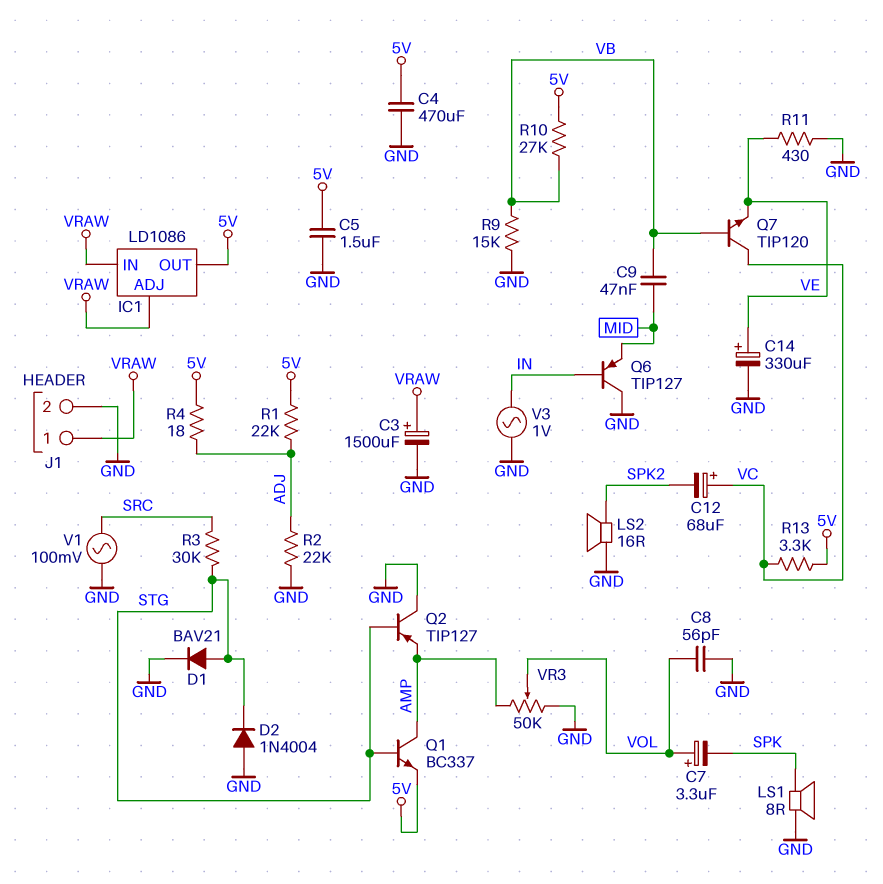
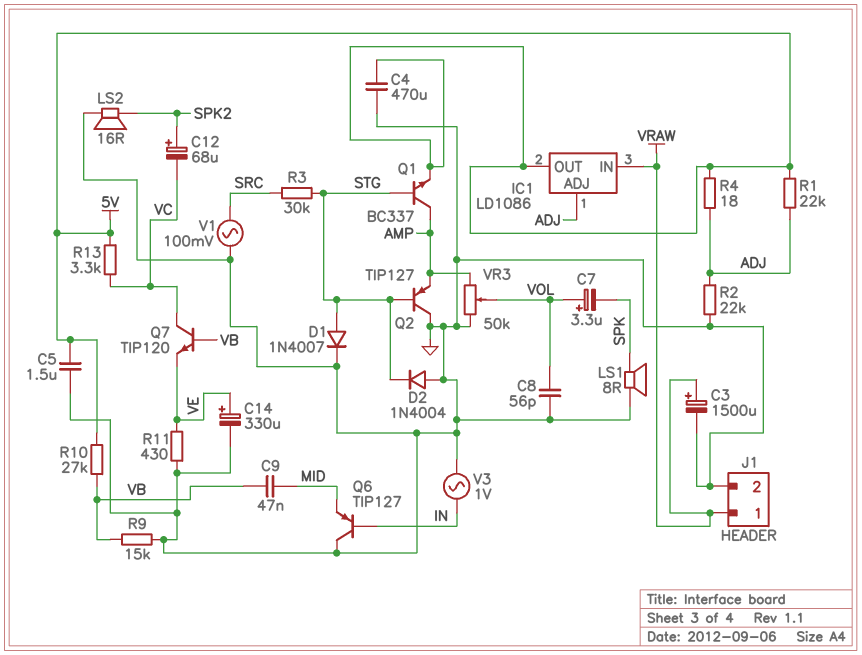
C12: 68uF (plus VC, minus SPK2) -> 68uF (plus SPK2, minus VC)
D1: diode BAV21 (A STG, K GND) -> diode 1N4007 (A STG, K GND)
IC1 pin ADJ: VRAW -> ADJ

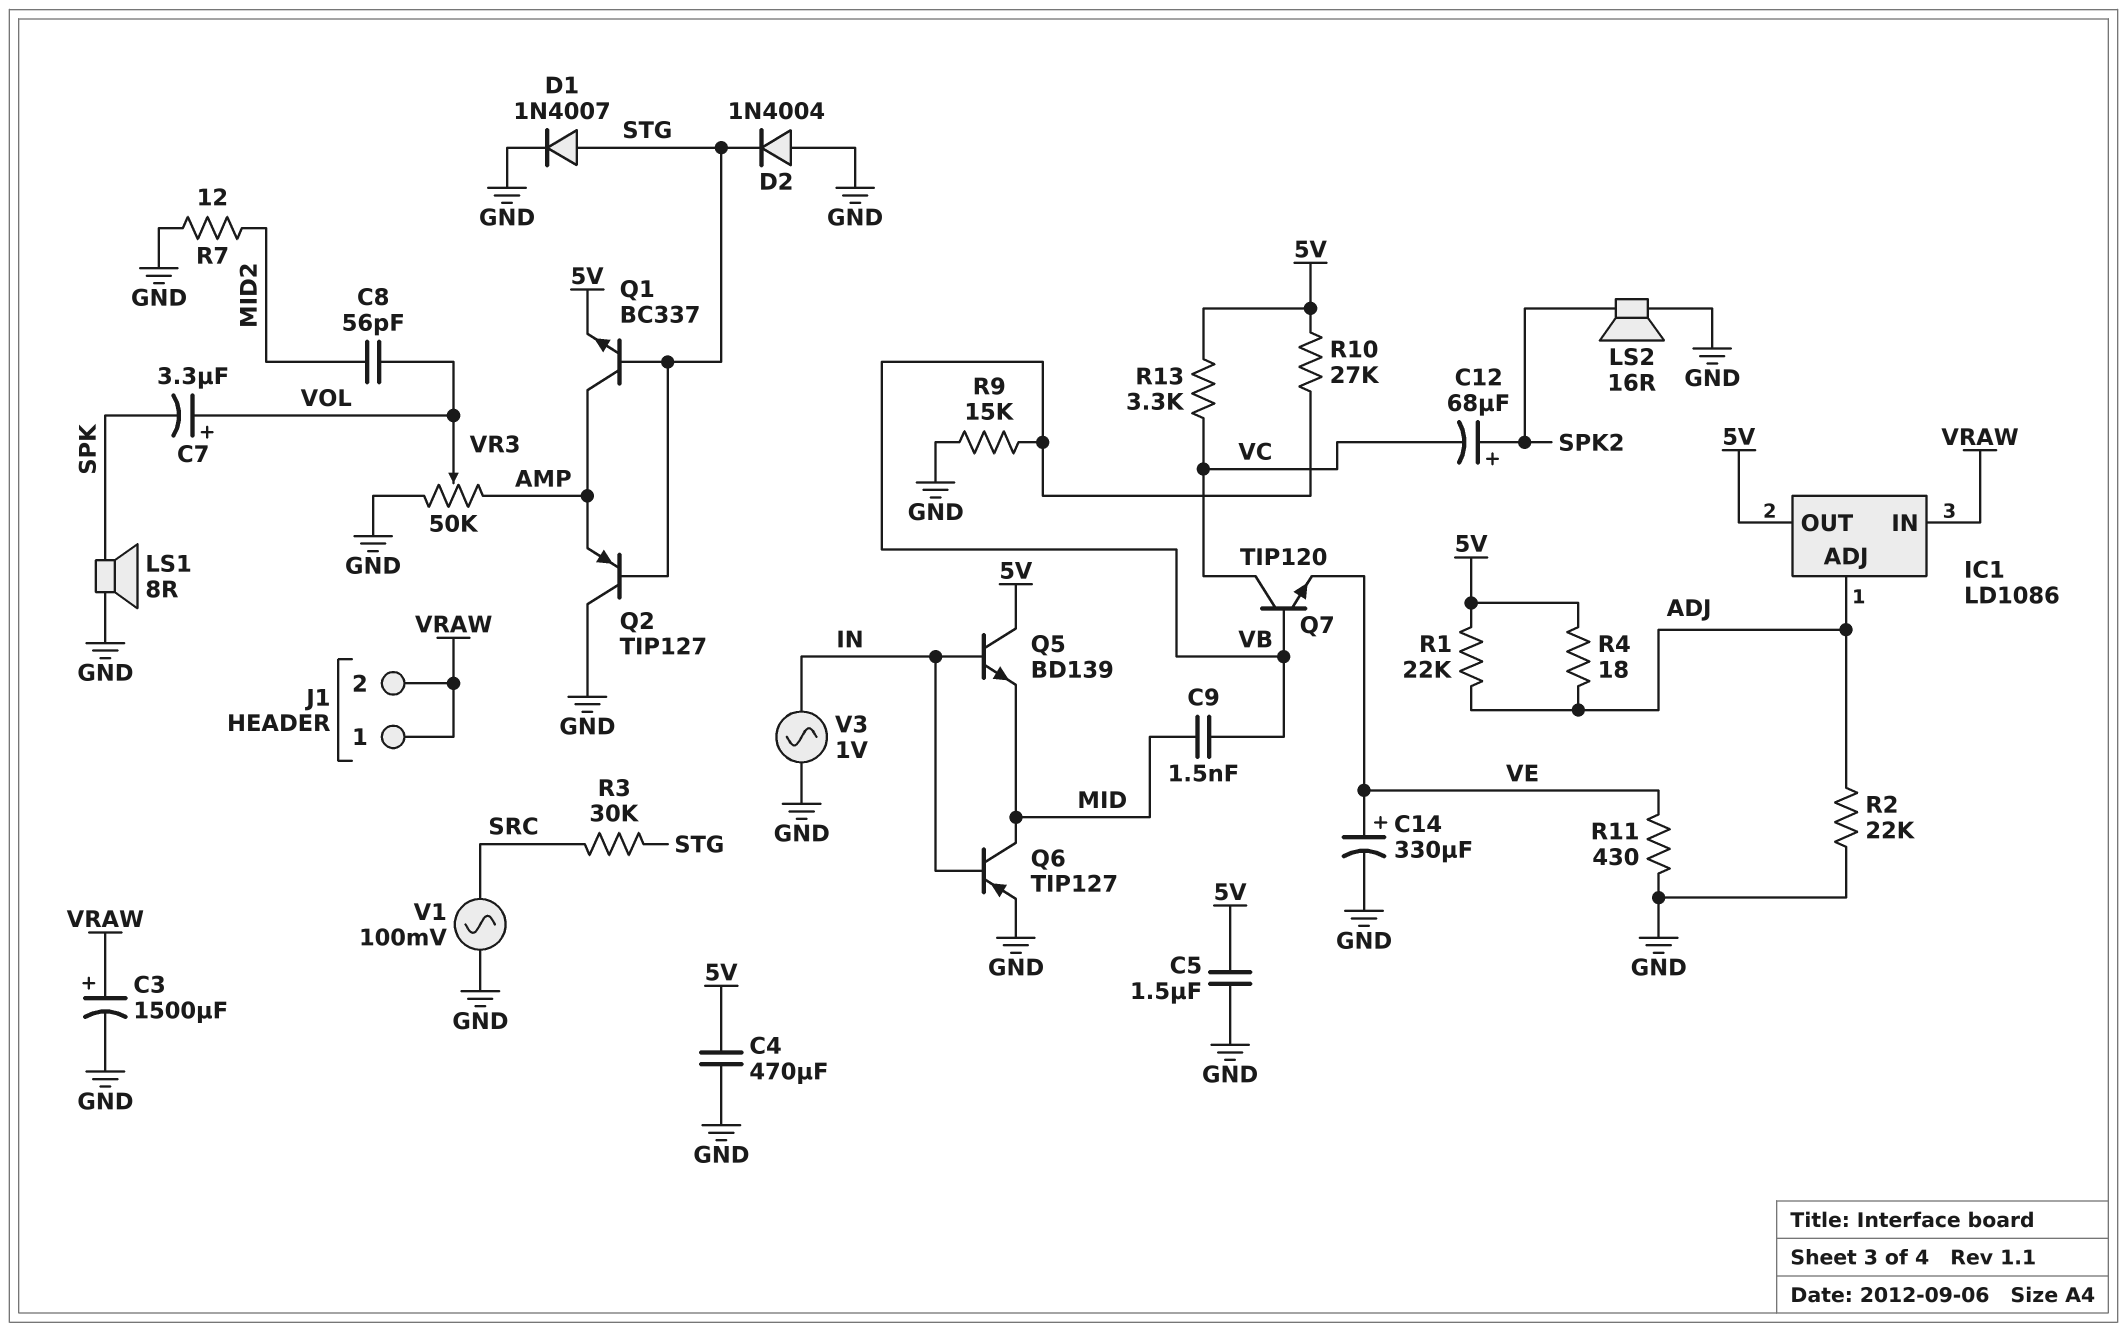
C8: 56pF (GND, VOL) -> 56pF (MID2, VOL)
C9: 47nF (MID, VB) -> 1.5nF (MID, VB)
J1 pin 2: GND -> VRAW
Q5: none -> NPN BD139 (B IN, C 5V, E MID)
Q6: PNP TIP127 (B IN, C GND, E MID) -> PNP TIP127 (B IN, C MID, E GND)
R7: none -> 12 (GND, MID2)

